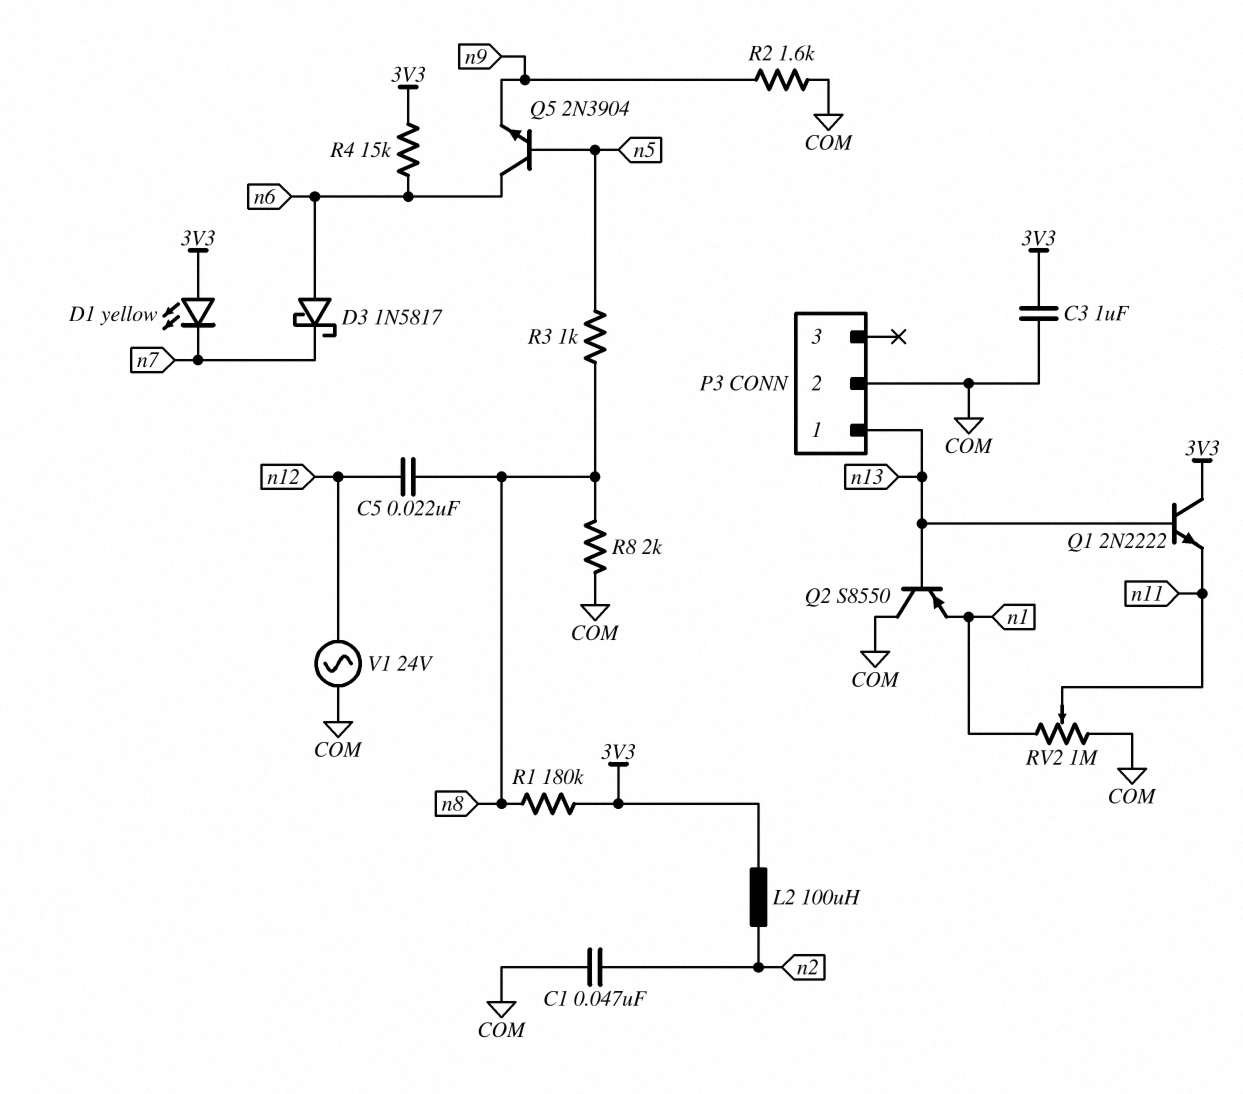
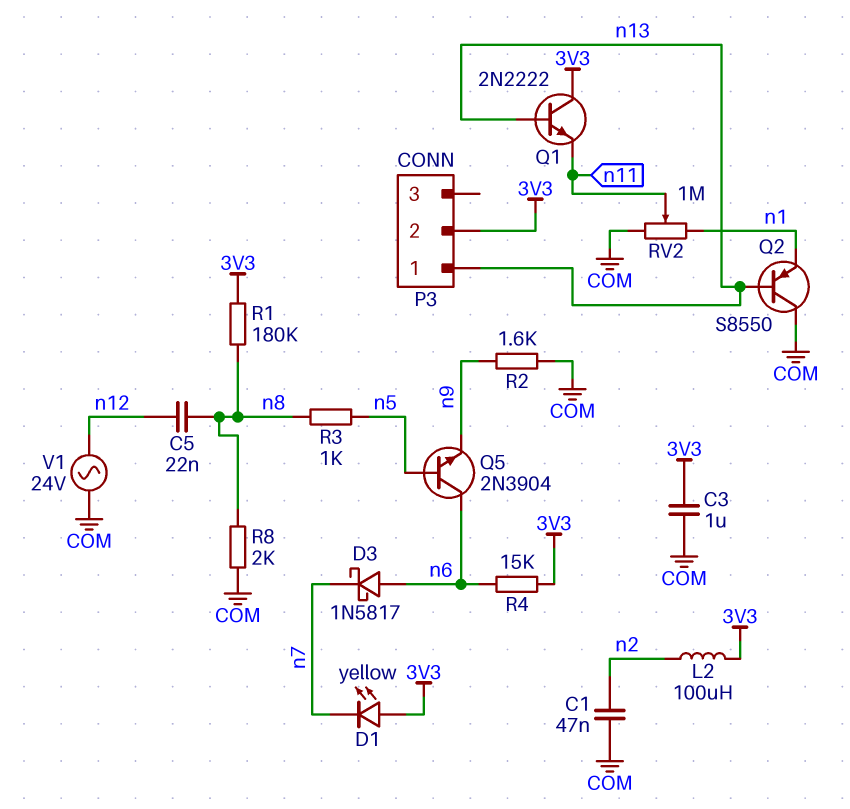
P3 pin 2: COM -> 3V3

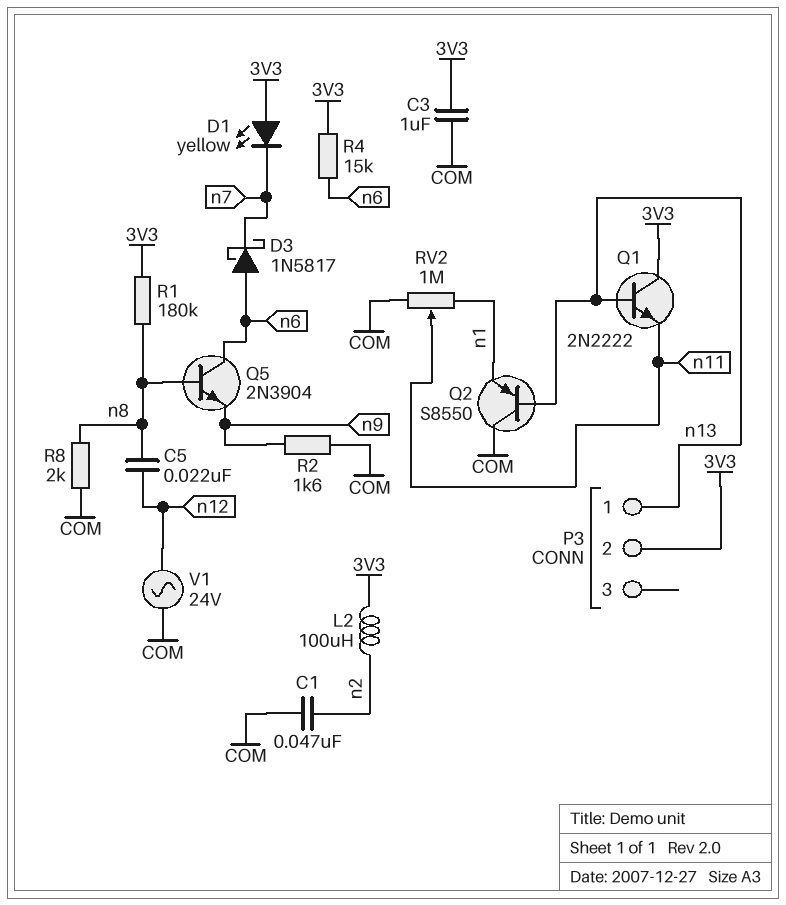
Q5: NPN 2N3904 (B n5, C n6, E n9) -> NPN 2N3904 (B n8, C n6, E n9)
R3: 1k (n5, n8) -> none

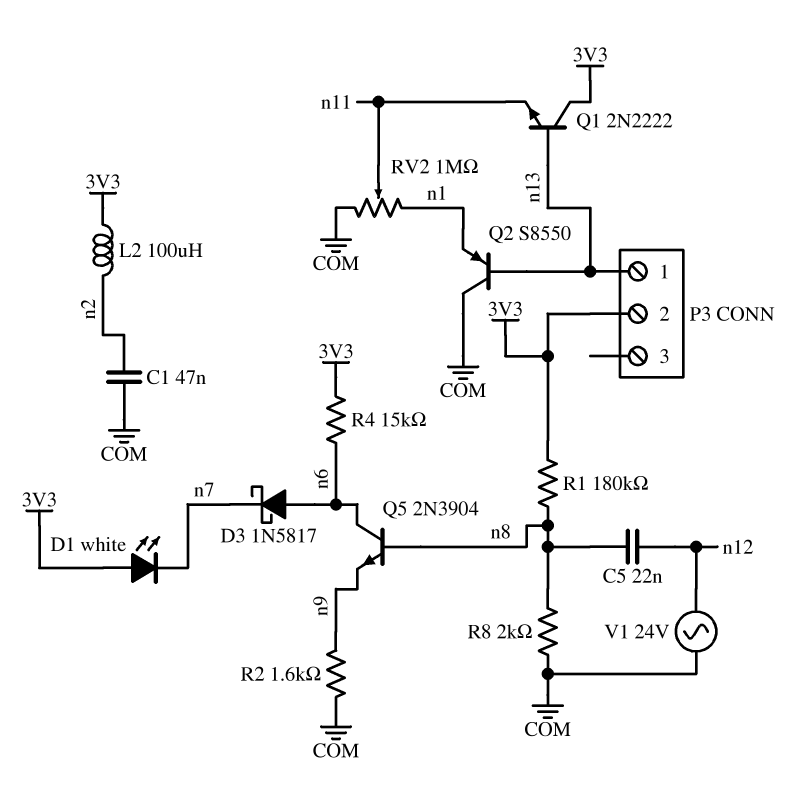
C3: 1uF (3V3, COM) -> none
D1: LED yellow (A 3V3, K n7) -> LED white (A 3V3, K n7)

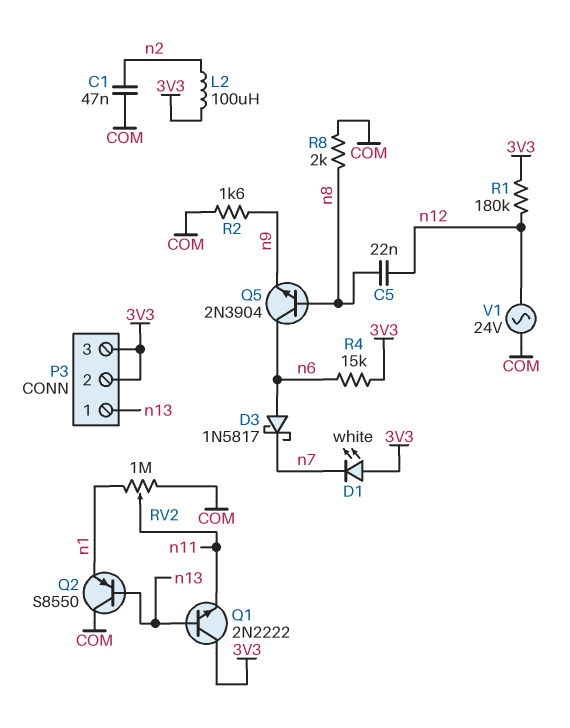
P3 pin 3: none -> 3V3
R1: 180k (3V3, n8) -> 180k (3V3, n12)

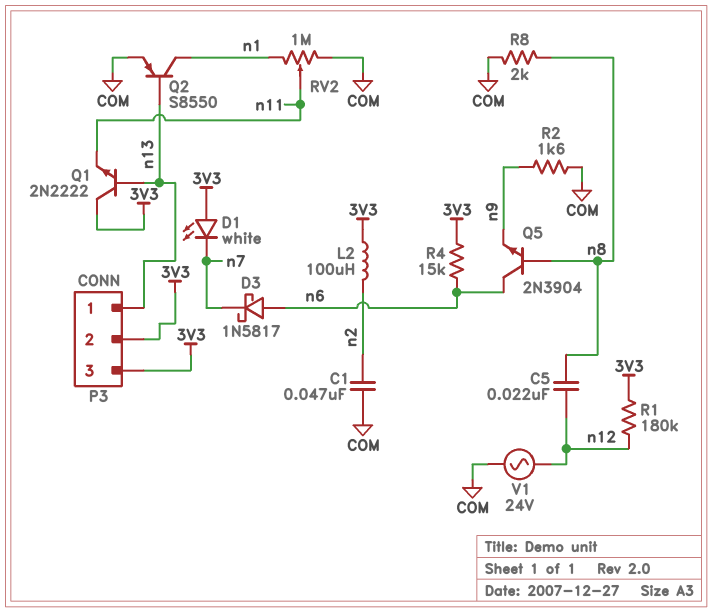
Q2: PNP S8550 (B n13, C COM, E n1) -> PNP S8550 (B n13, C n1, E COM)

